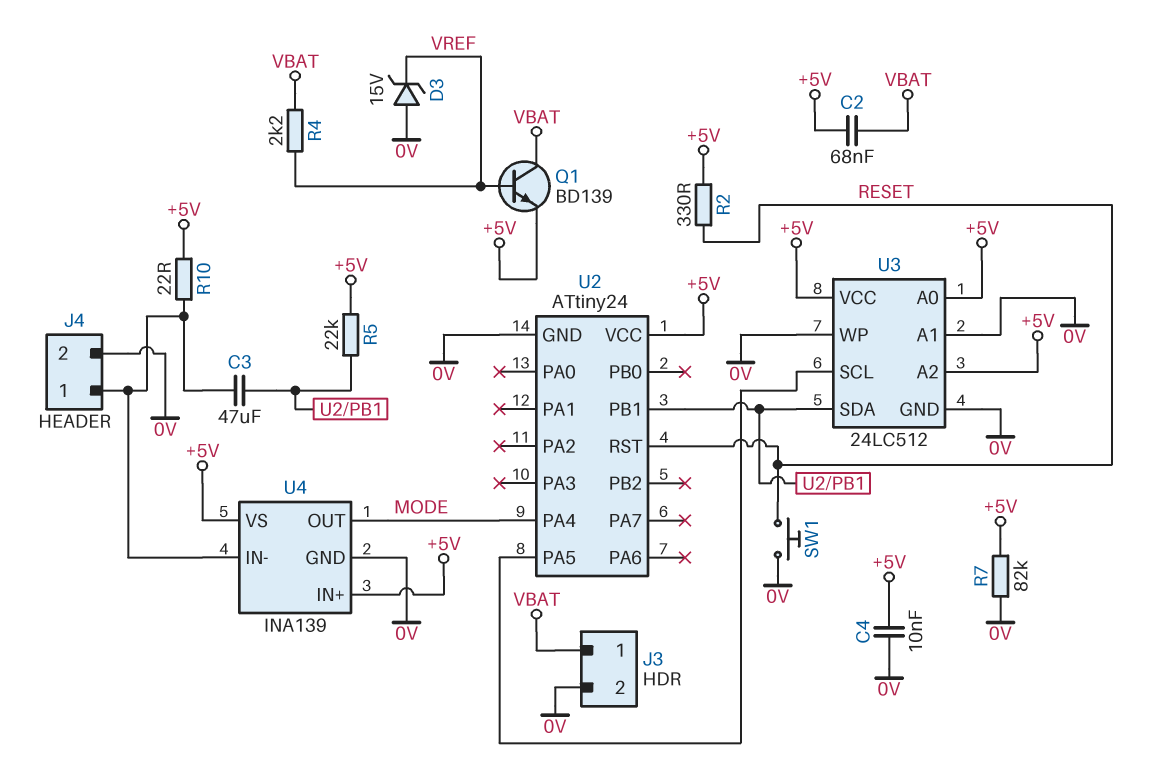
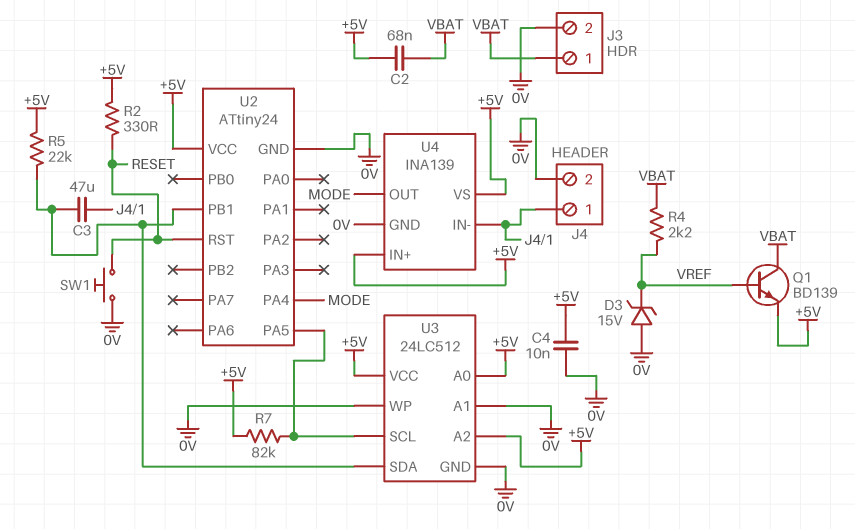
R7: 82k (+5V, 0V) -> 82k (+5V, U2/PA5)
R10: 22 (+5V, J4/1) -> none

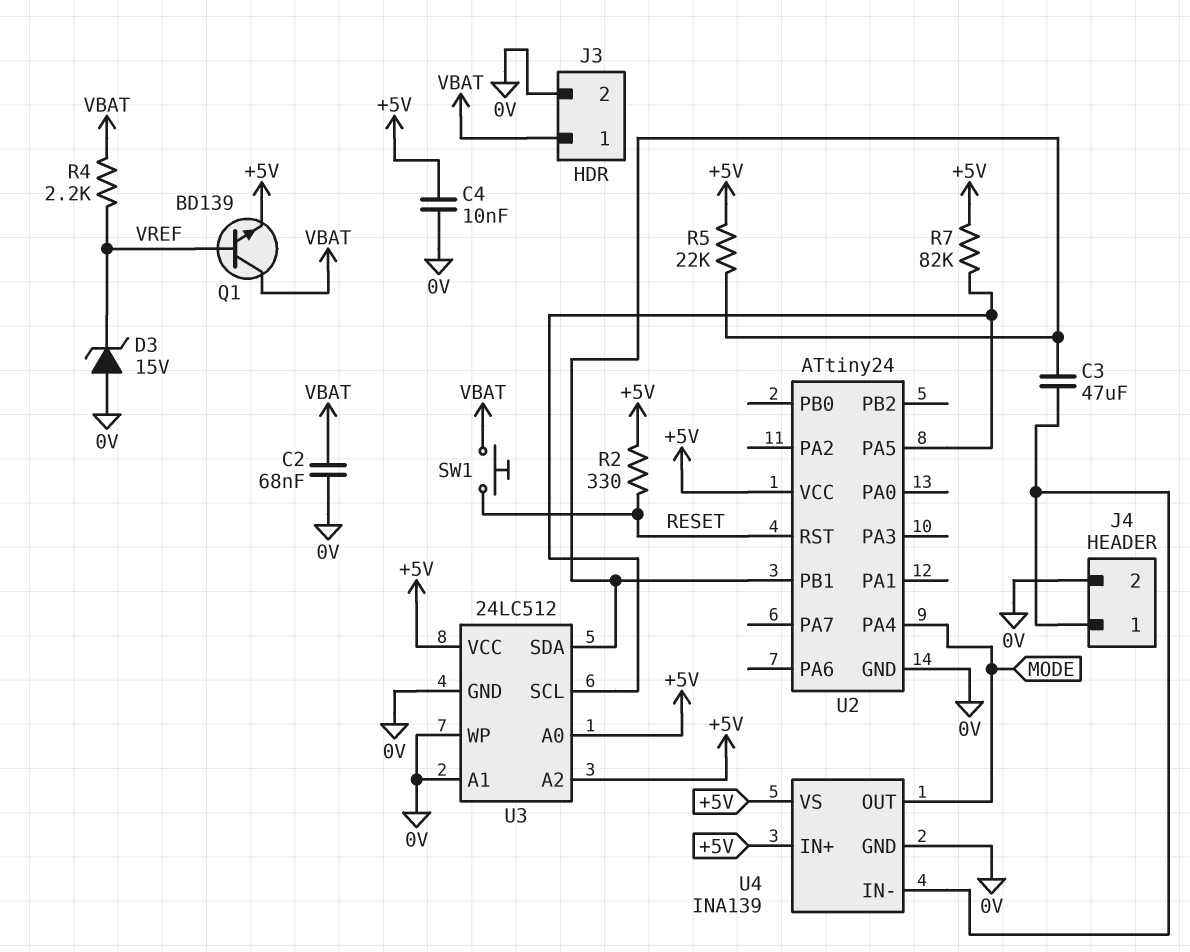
C2: 68nF (+5V, VBAT) -> 68nF (0V, VBAT)
SW1: button (0V, RESET) -> button (RESET, VBAT)

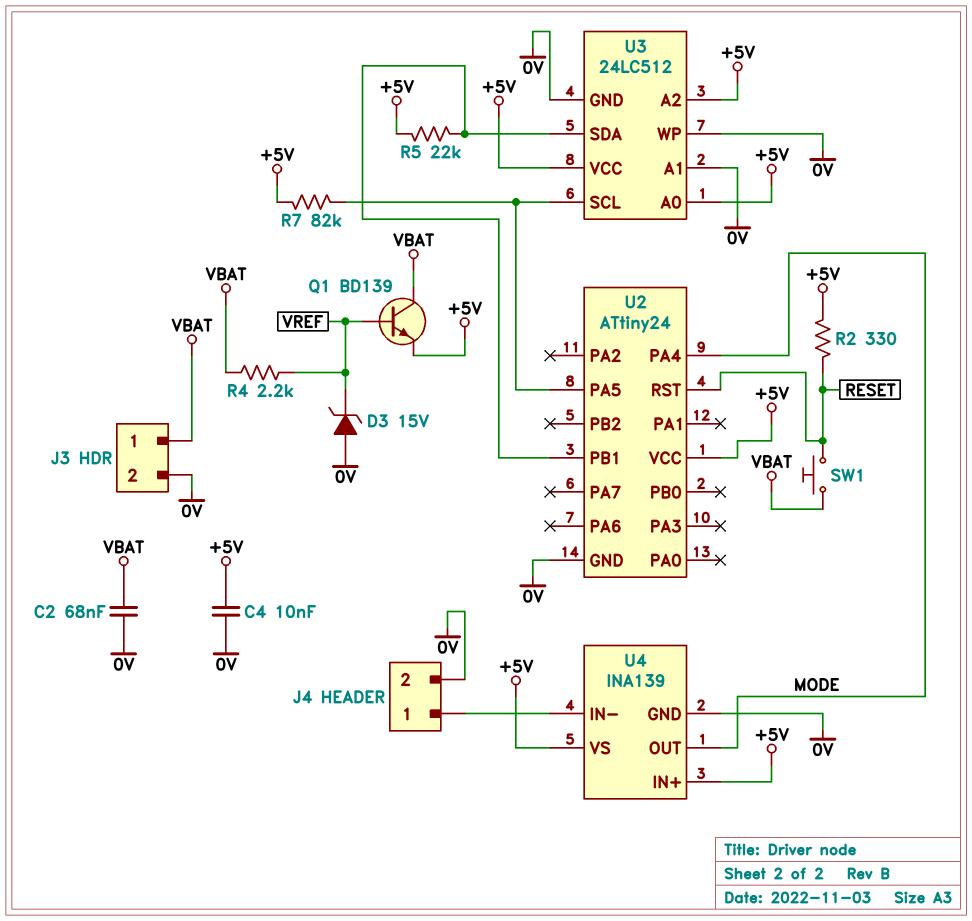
C3: 47uF (J4/1, U2/PB1) -> none

